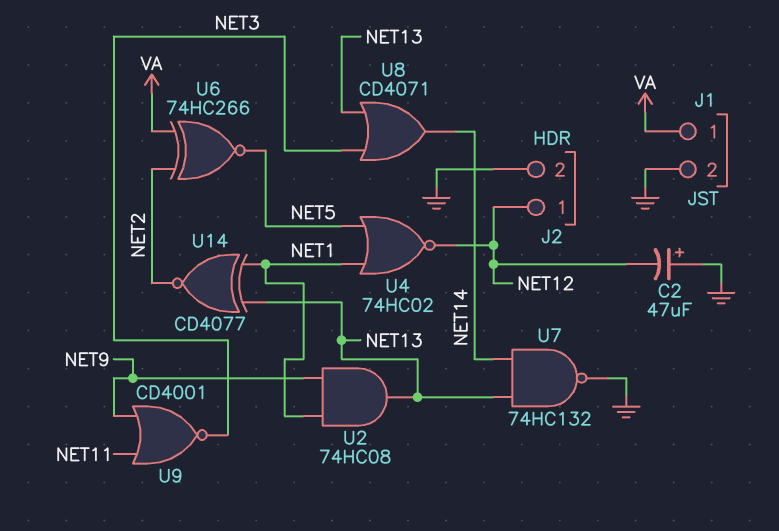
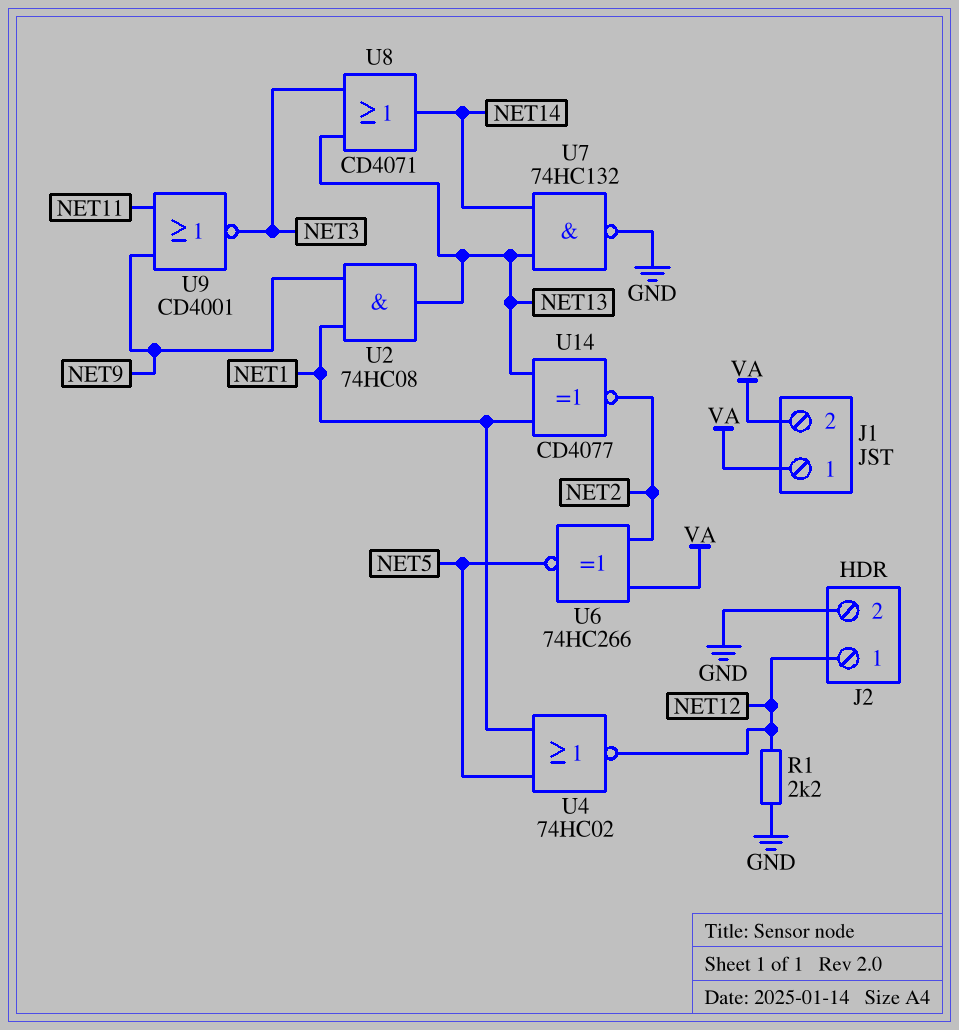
C2: 47uF (plus GND, minus NET12) -> none
J1 pin 2: GND -> VA
R1: none -> 2.2k (GND, NET12)

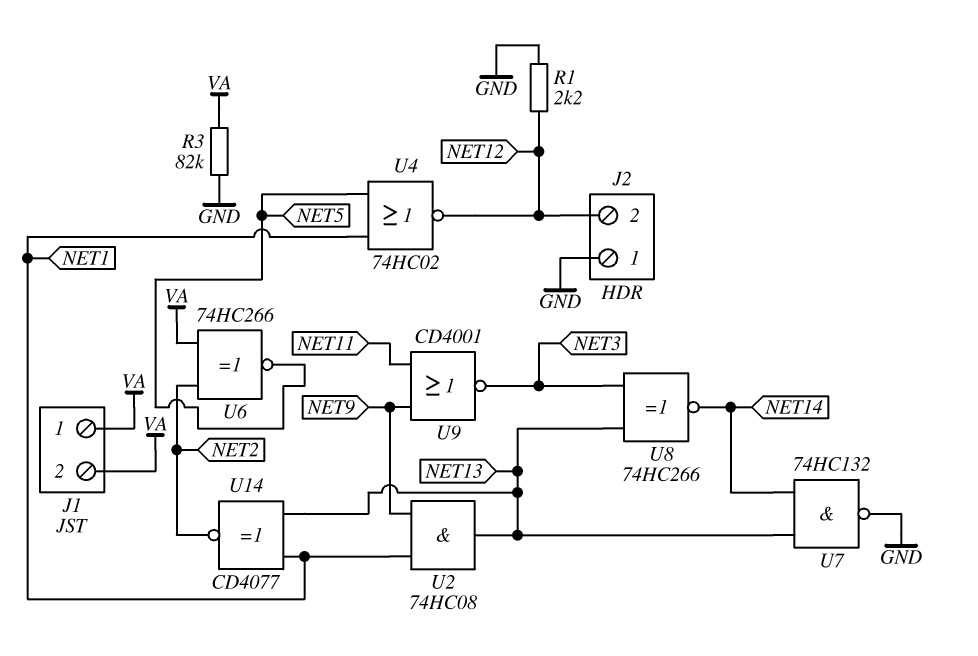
J2 pin 1: NET12 -> GND
J2 pin 2: GND -> NET12
R3: none -> 82k (GND, VA)
U8: OR CD4071 (in NET3, in NET13, out NET14) -> XNOR 74HC266 (in NET3, in NET13, out NET14)

